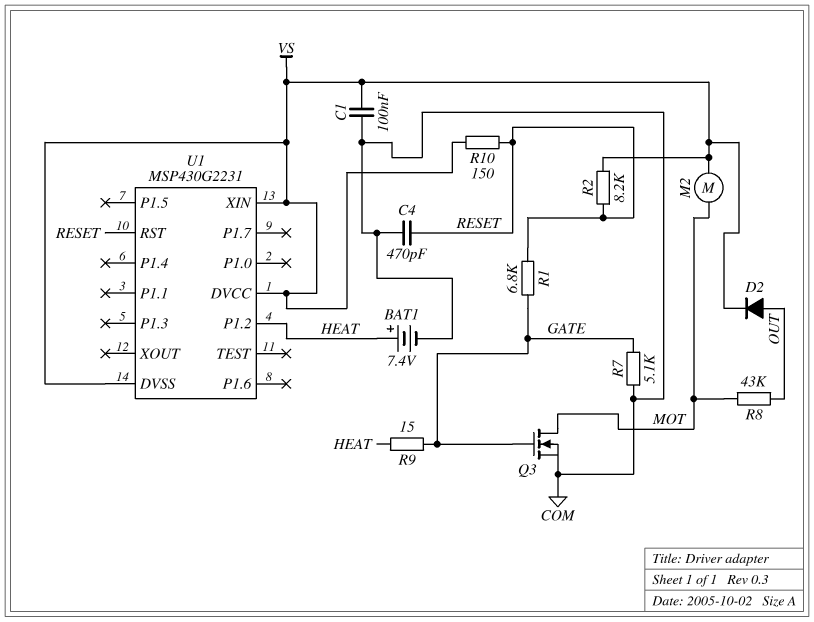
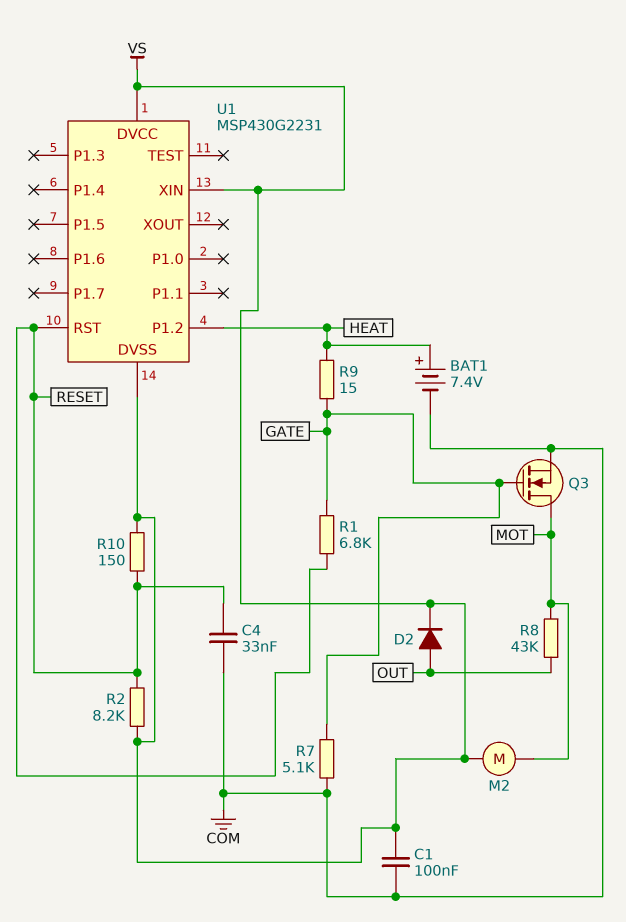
C4: 470pF (COM, RESET) -> 33nF (COM, RESET)

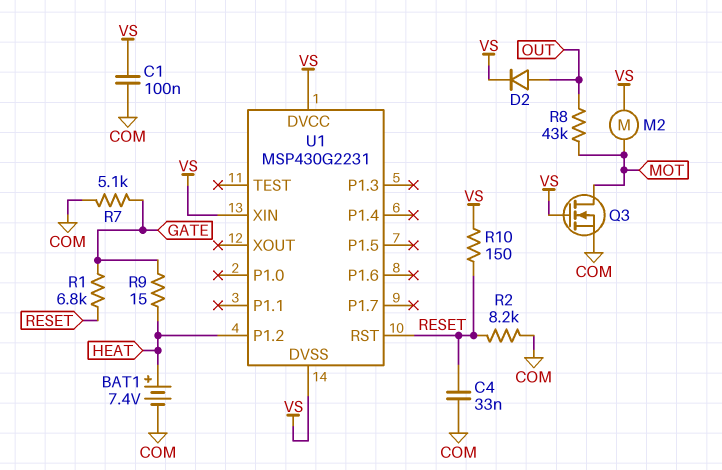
Q3: NMOS (G GATE, D MOT, S COM) -> NMOS (G VS, D MOT, S COM)
R2: 8.2k (RESET, VS) -> 8.2k (COM, RESET)

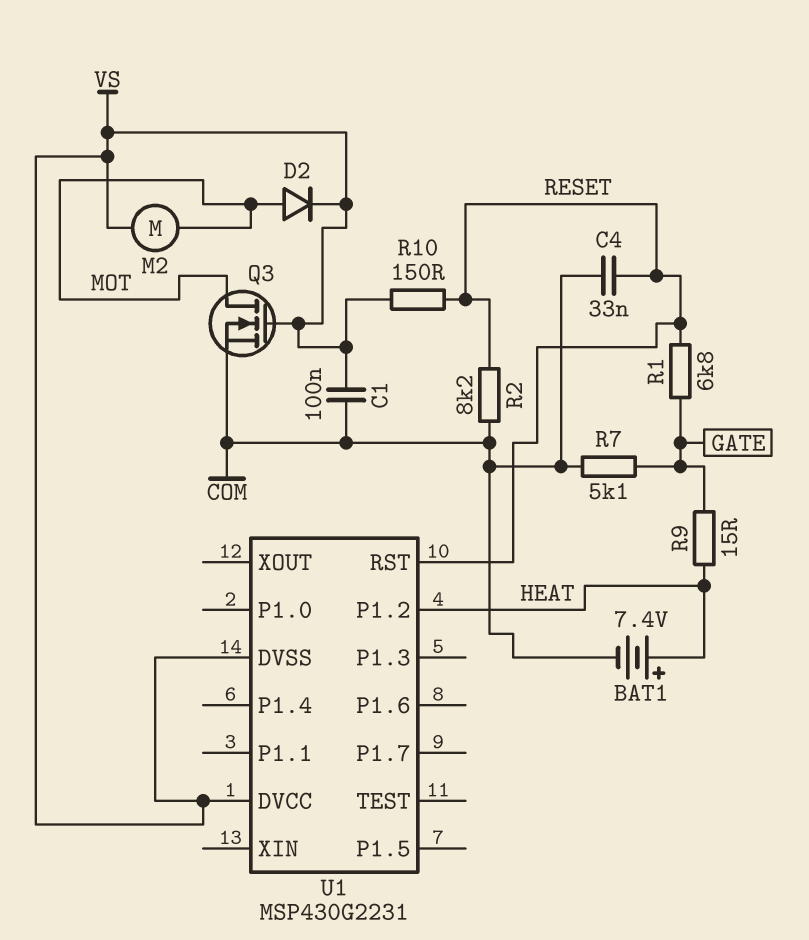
D2: diode (A OUT, K VS) -> diode (A MOT, K VS)
R8: 43k (MOT, OUT) -> none
U1 pin XIN: VS -> none

